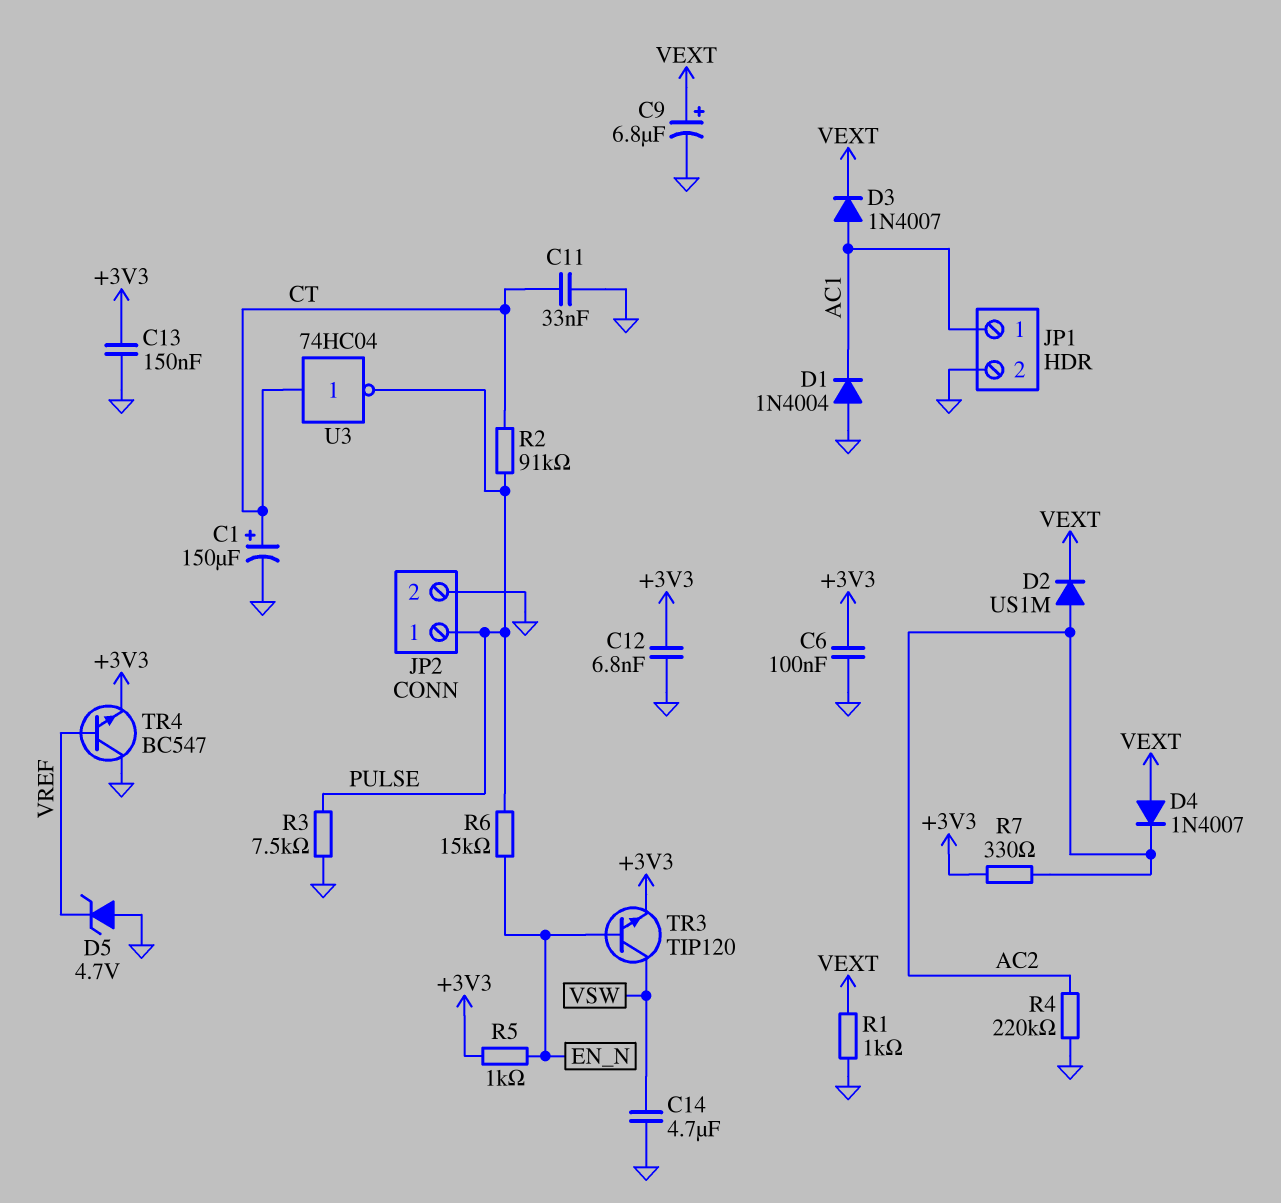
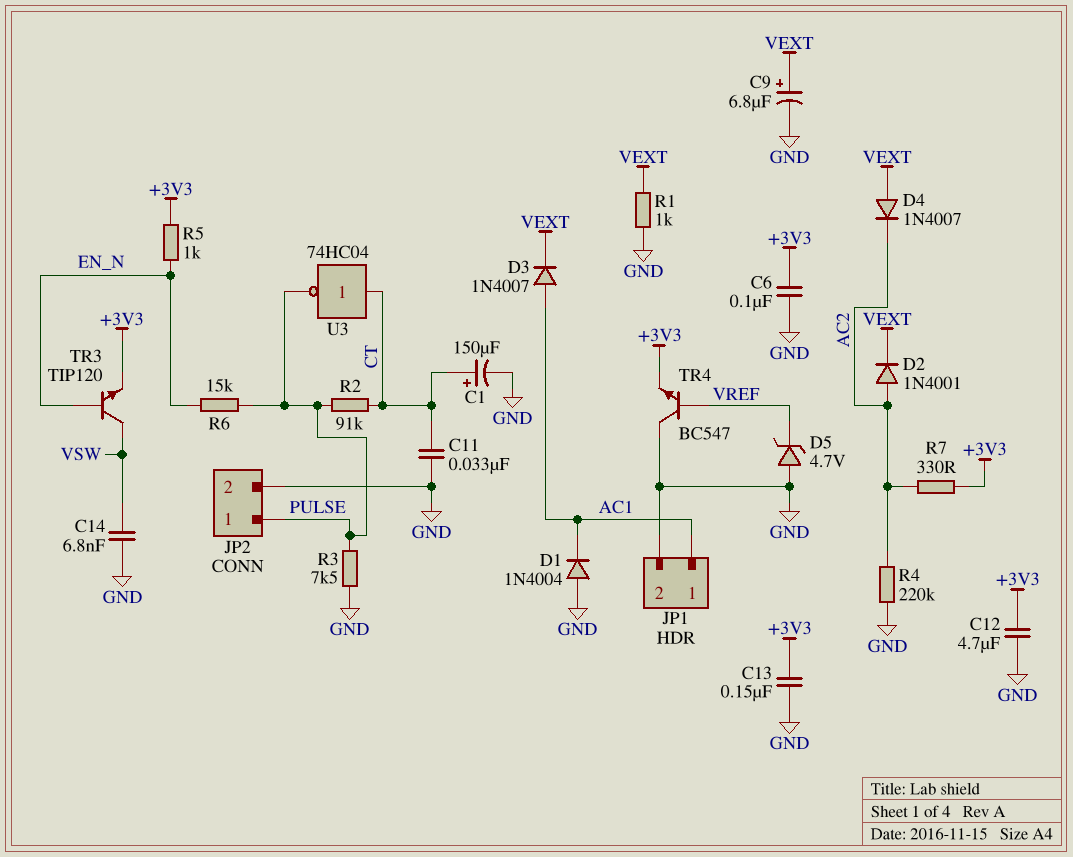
C12: 6.8nF (+3V3, GND) -> 4.7uF (+3V3, GND)
C14: 4.7uF (GND, VSW) -> 6.8nF (GND, VSW)
D2: diode US1M (A AC2, K VEXT) -> diode 1N4001 (A AC2, K VEXT)

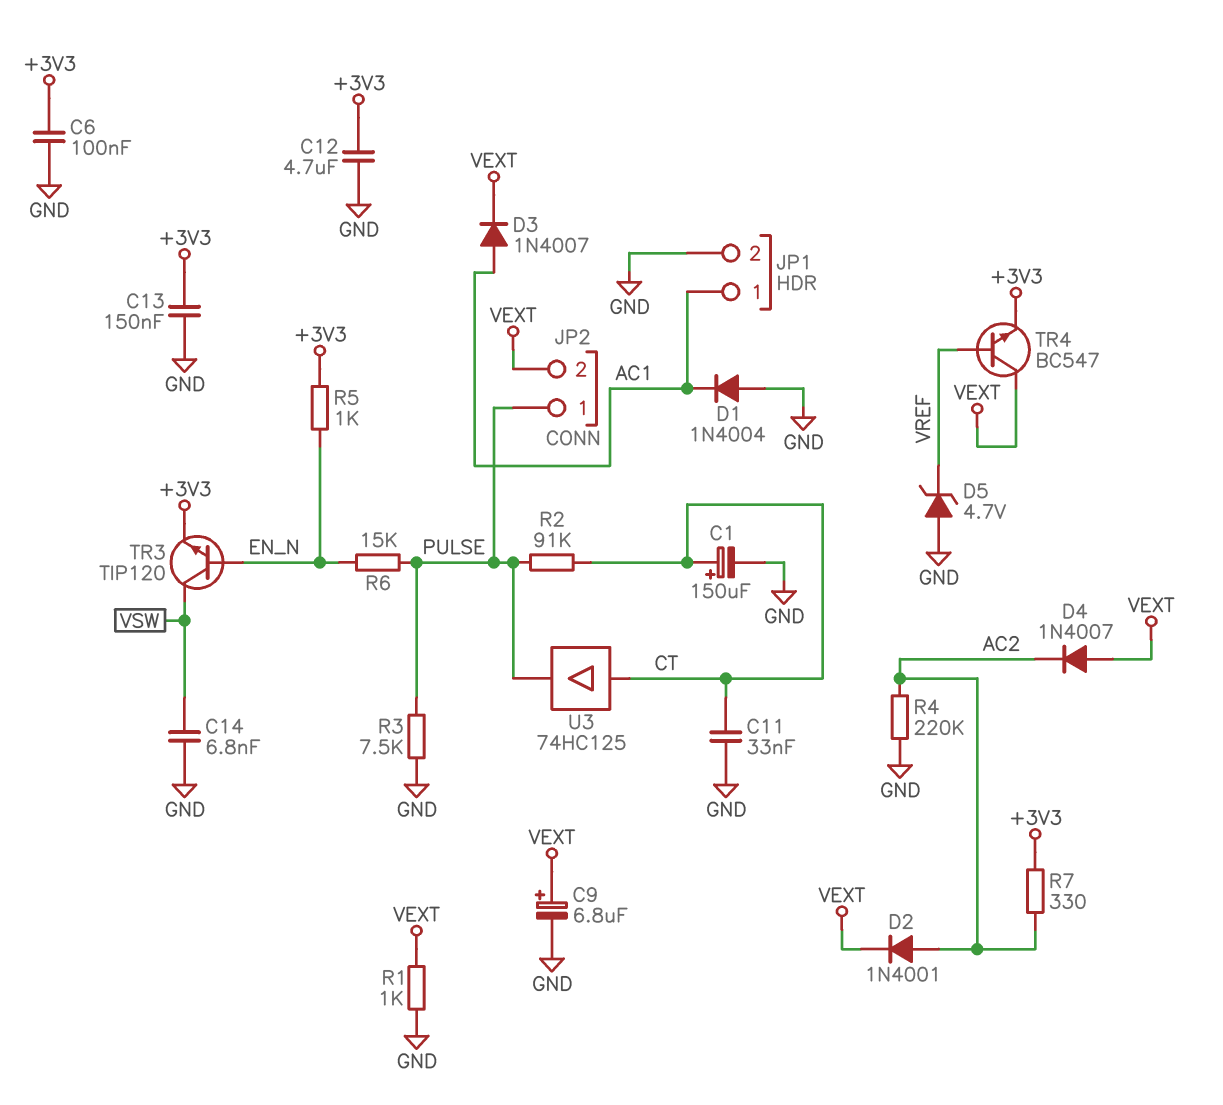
JP2 pin 2: GND -> VEXT
TR4: NPN BC547 (B VREF, C GND, E +3V3) -> NPN BC547 (B VREF, C VEXT, E +3V3)
U3: NOT 74HC04 (in CT, out PULSE) -> buffer 74HC125 (in CT, out PULSE)

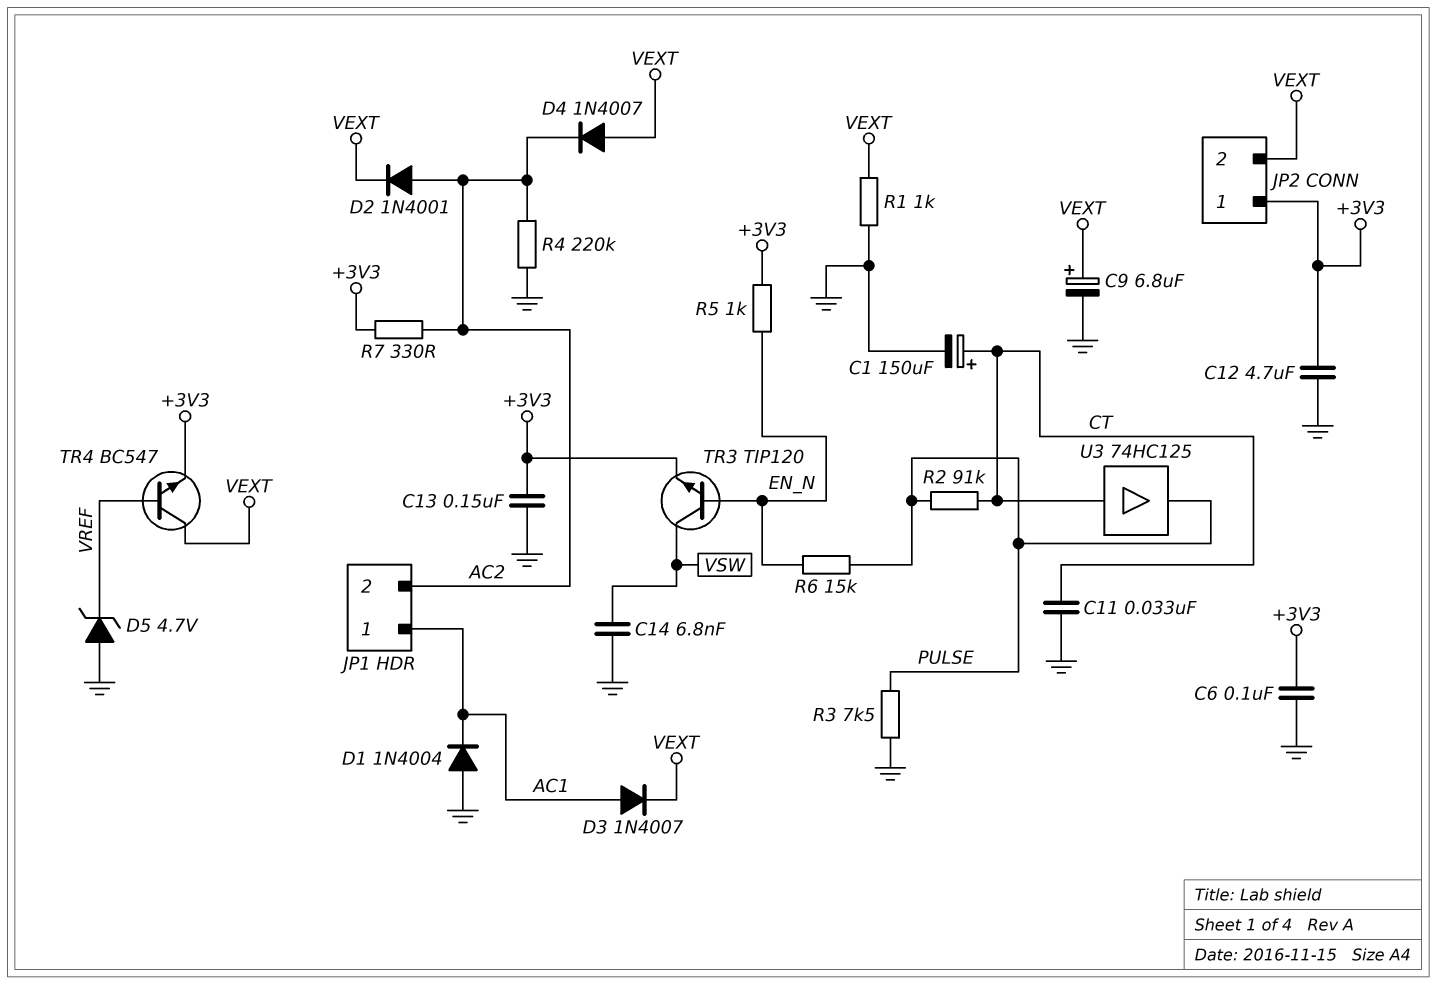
JP1 pin 2: GND -> AC2
JP2 pin 1: PULSE -> +3V3

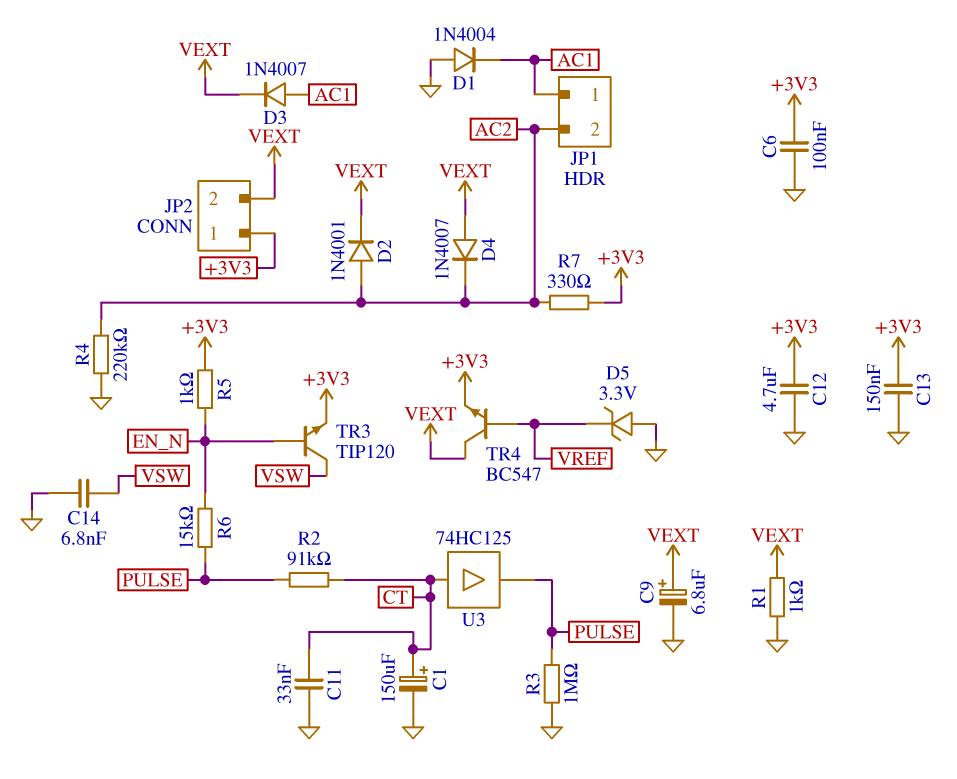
D5: zener 4.7V (A GND, K VREF) -> zener 3.3V (A GND, K VREF)
R3: 7.5k (GND, PULSE) -> 1M (GND, PULSE)

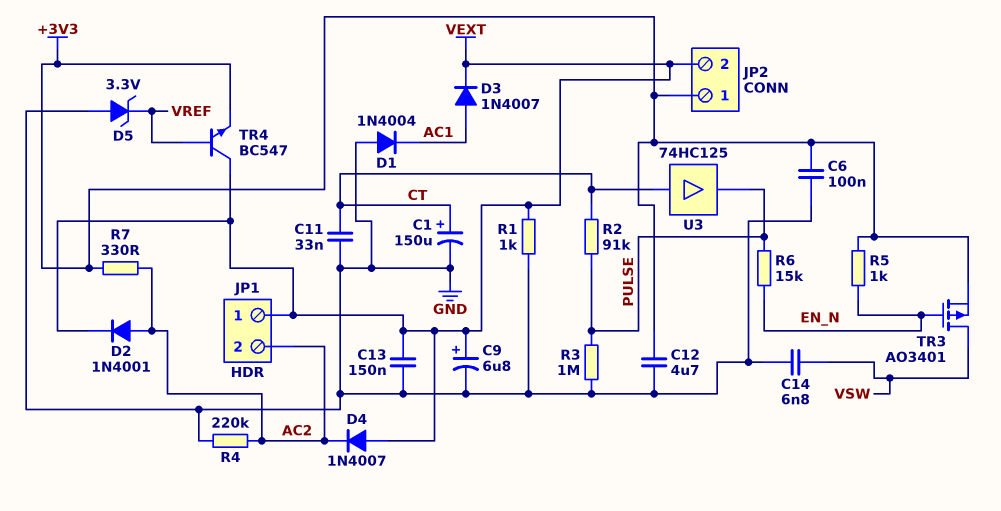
C13: 150nF (+3V3, GND) -> 150nF (GND, VEXT)
JP1 pin 1: AC1 -> VEXT
TR3: NPN TIP120 (B EN_N, C VSW, E +3V3) -> PMOS AO3401 (G EN_N, D VSW, S +3V3)

